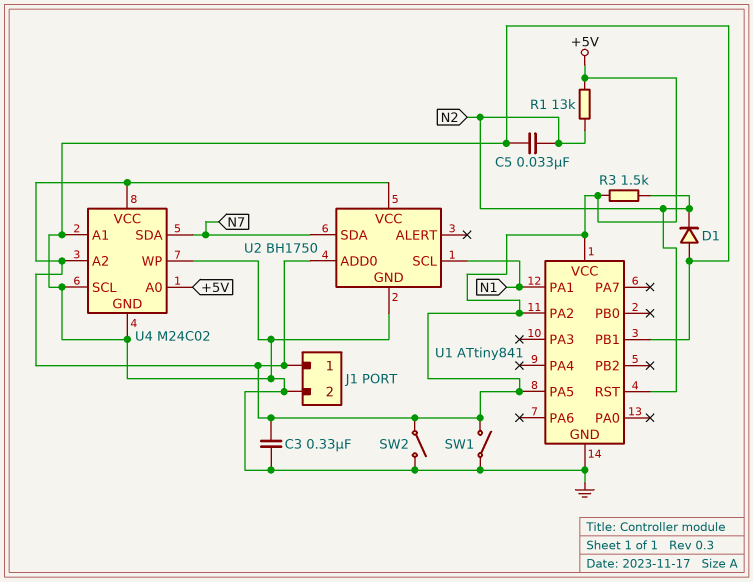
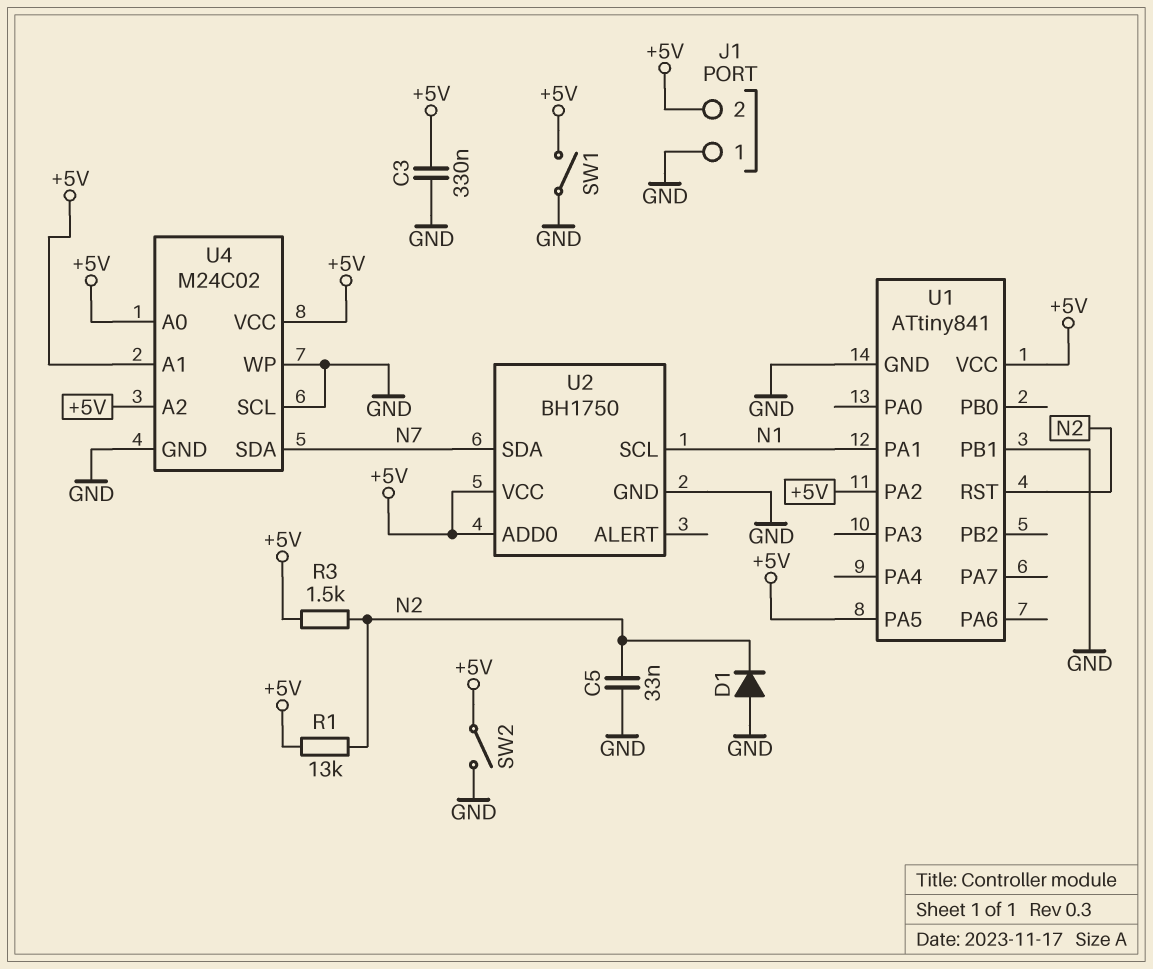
J1 pin 1: +5V -> GND
J1 pin 2: GND -> +5V
U4 pin A1: GND -> +5V

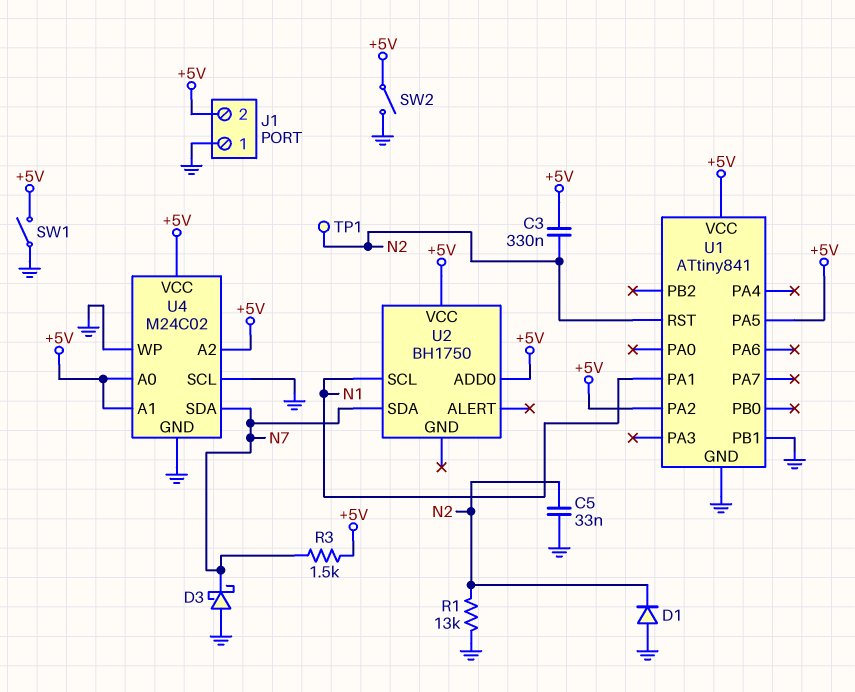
C3: 330nF (+5V, GND) -> 330nF (+5V, N2)
D3: none -> schottky (A GND, K N7)
R1: 13k (+5V, N2) -> 13k (GND, N2)
R3: 1.5k (+5V, N2) -> 1.5k (+5V, N7)
TP1: none -> test point (N2)
U2 pin GND: GND -> none

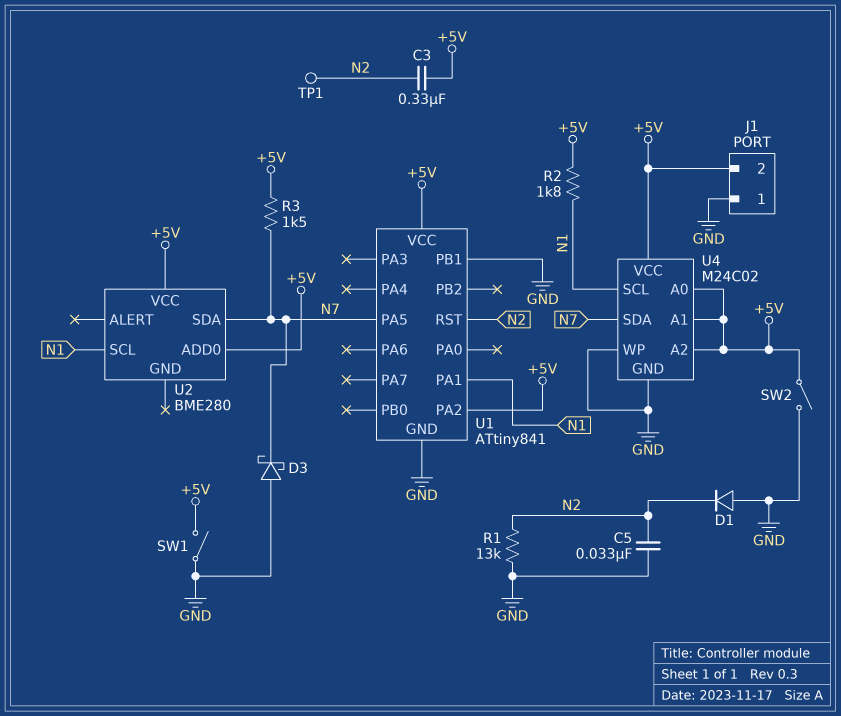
R2: none -> 1.8k (+5V, N1)
U1 pin PA5: +5V -> N7
U2: BH1750 -> BME280
U4 pin SCL: GND -> N1

